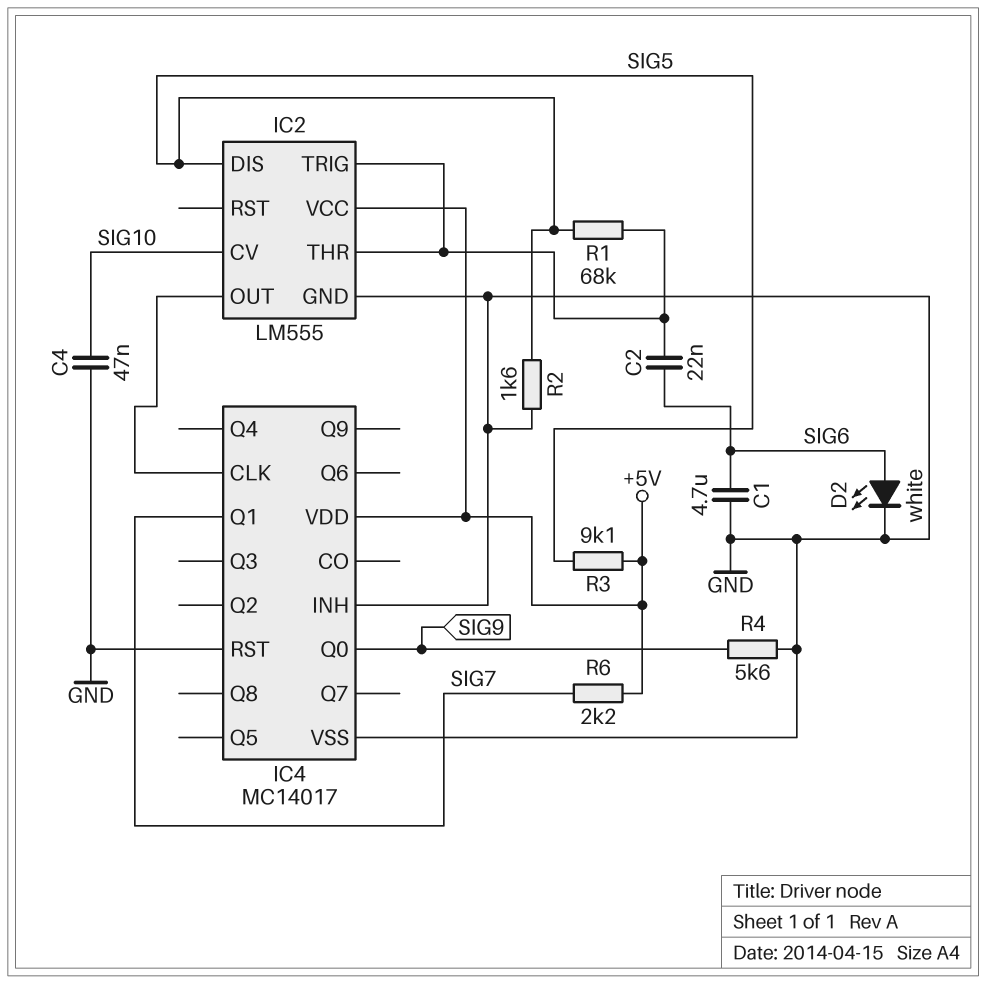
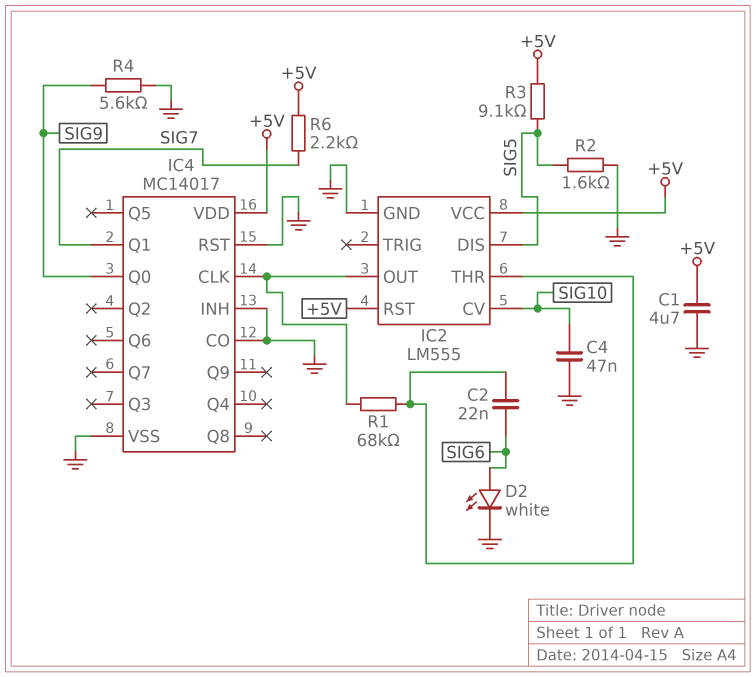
C1: 4.7uF (GND, SIG6) -> 4.7uF (+5V, GND)
IC2 pin RST: none -> +5V
IC2 pin TRIG: IC2/THR -> none
IC4 pin CO: none -> GND
R1: 68k (IC2/THR, SIG5) -> 68k (IC2/OUT, IC2/THR)

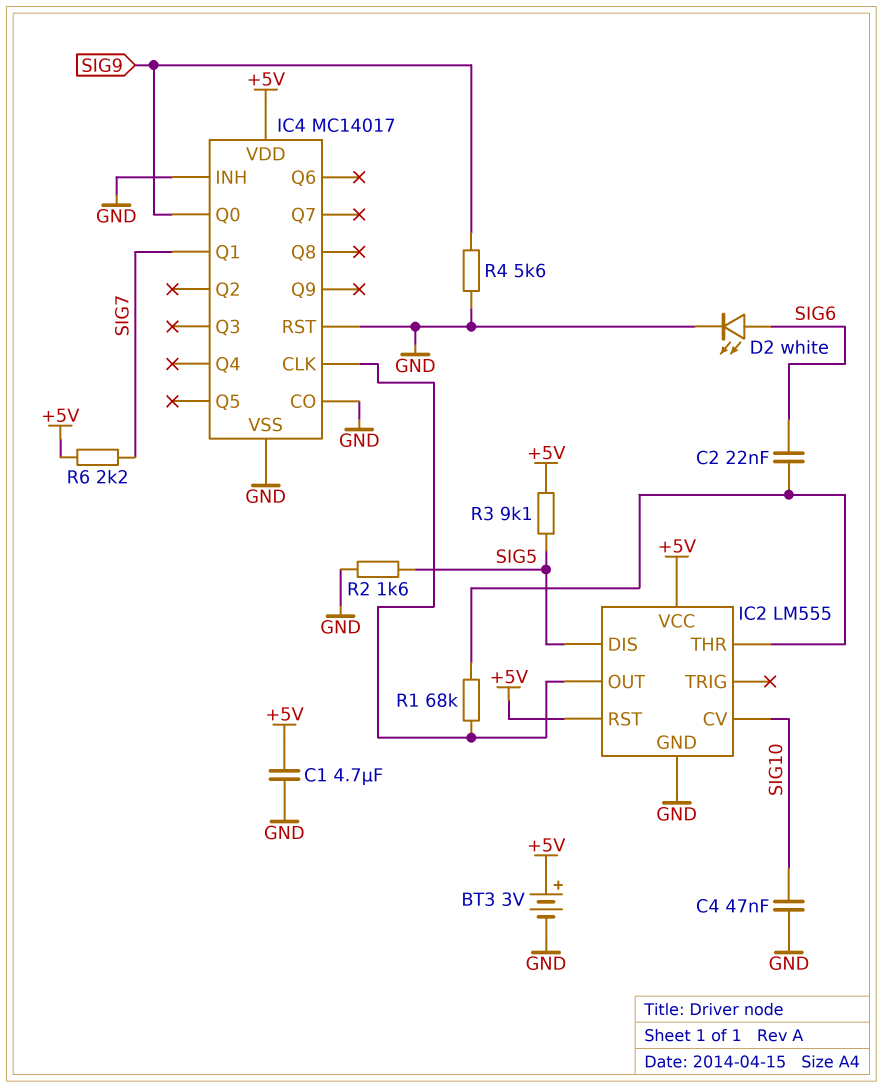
BT3: none -> 3V (plus +5V, minus GND)

